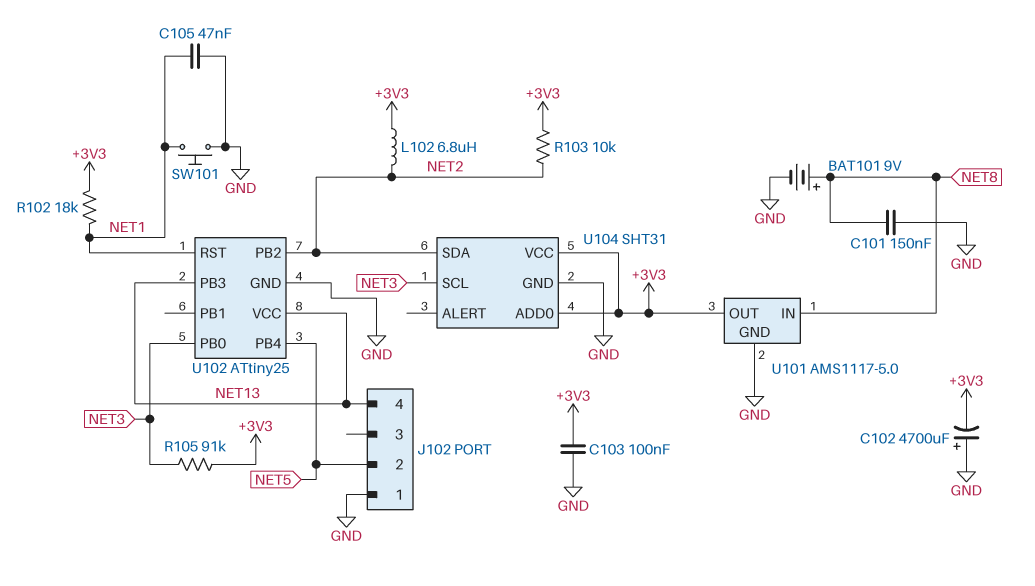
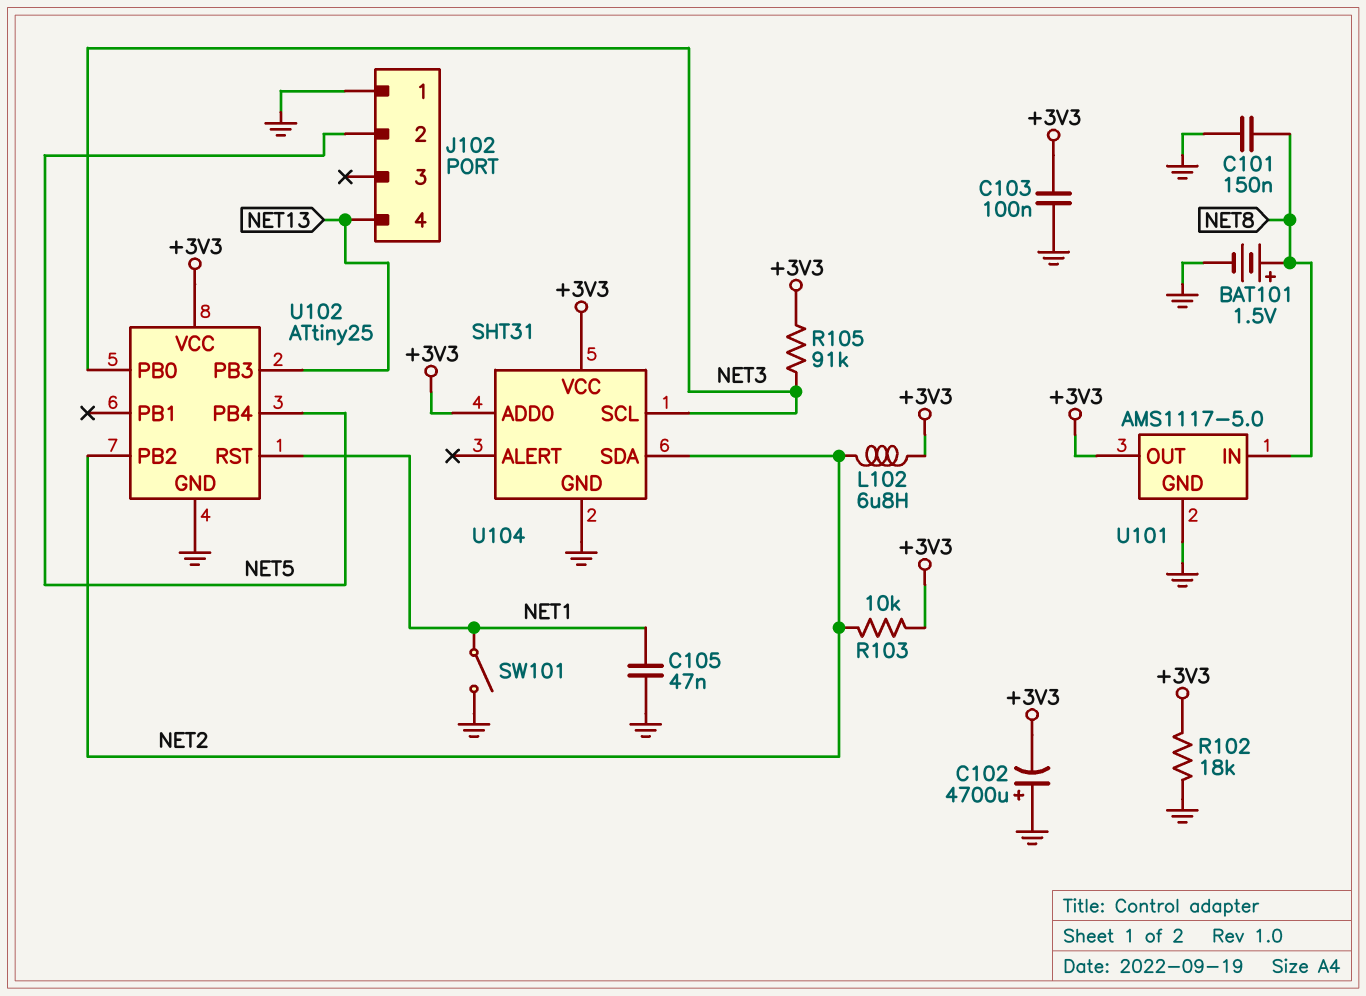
BAT101: 9V (plus NET8, minus GND) -> 1.5V (plus NET8, minus GND)
R102: 18k (+3V3, NET1) -> 18k (+3V3, GND)
SW101: button (GND, NET1) -> switch (GND, NET1)
U102 pin VCC: NET13 -> +3V3

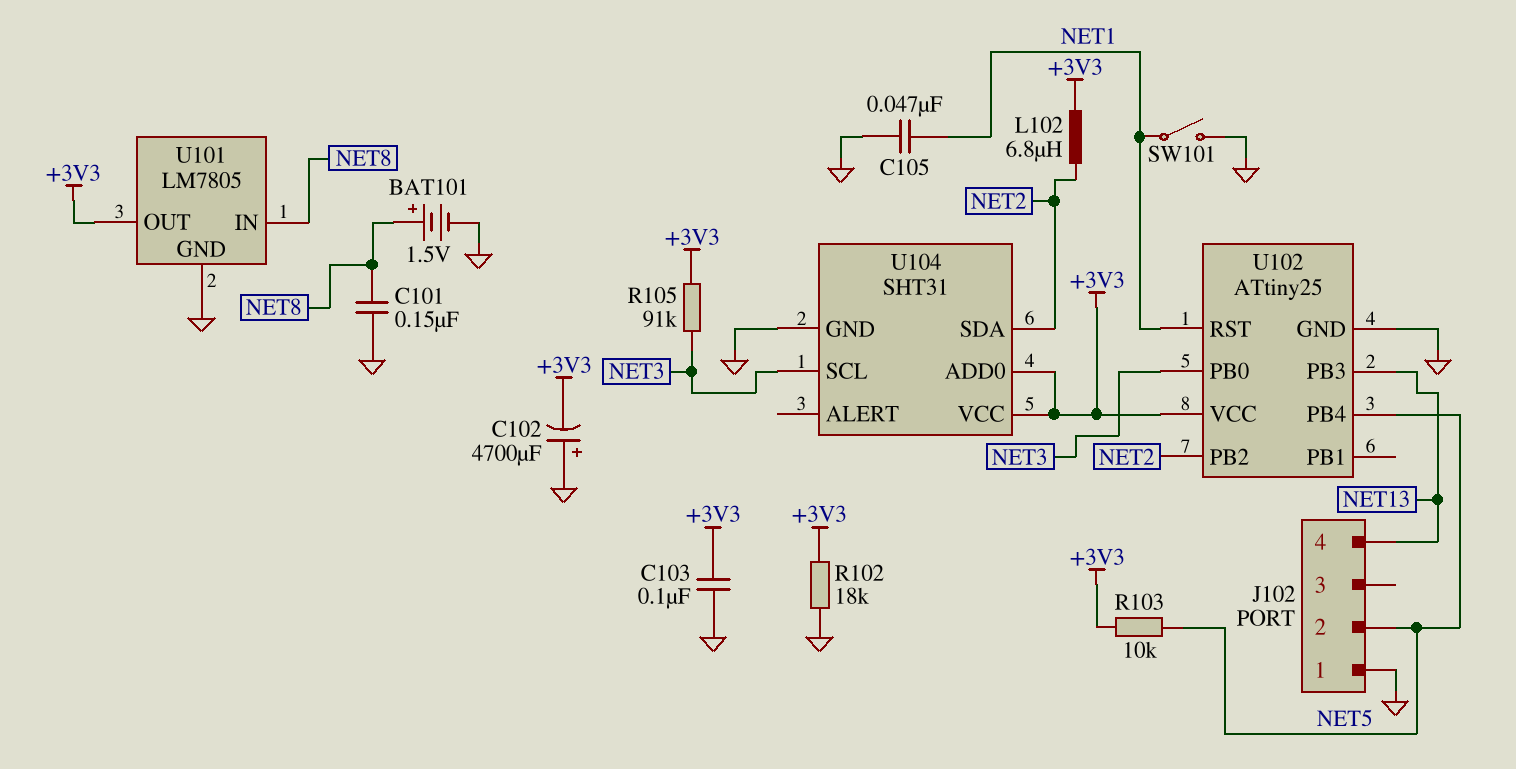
R103: 10k (+3V3, NET2) -> 10k (+3V3, NET5)
U101: AMS1117-5.0 -> LM7805

